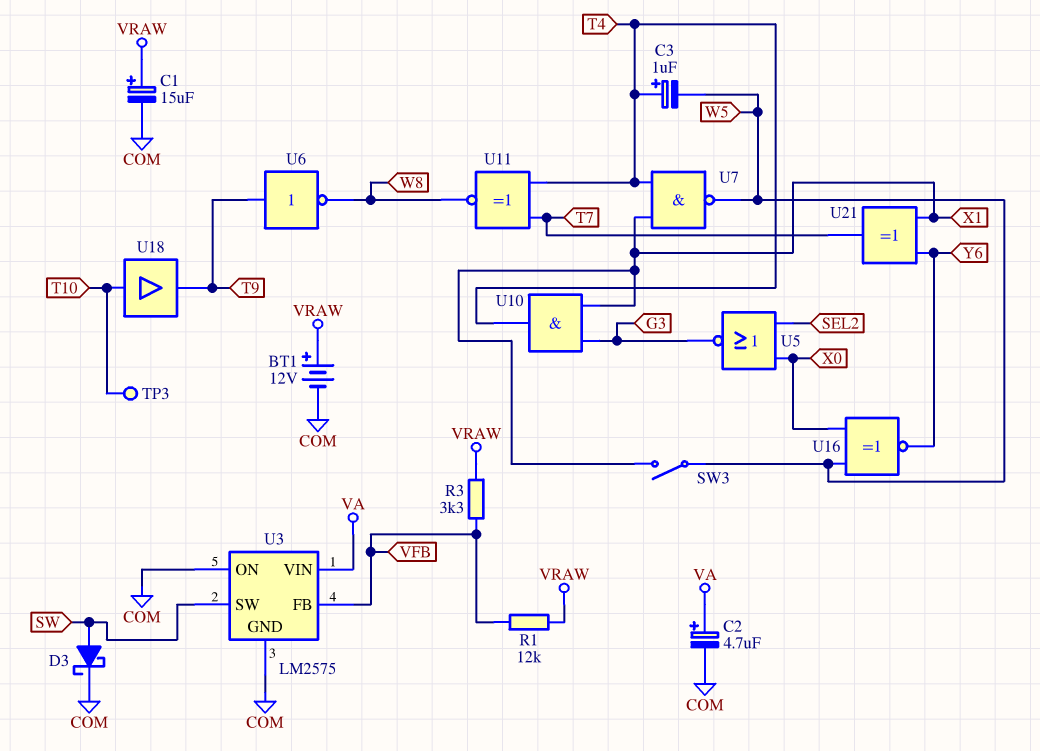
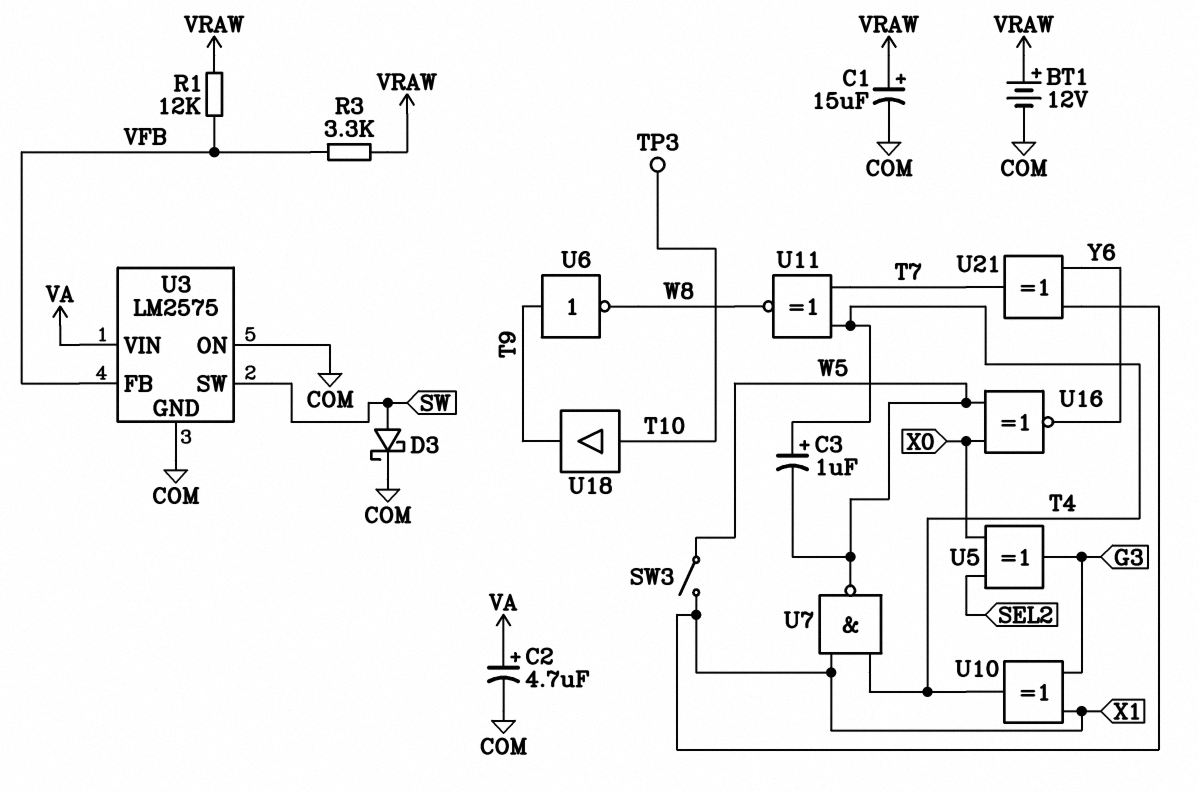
U5: NOR (in SEL2, in X0, out G3) -> XOR (in SEL2, in X0, out G3)
U10: AND (in G3, in X1, out T4) -> XOR (in G3, in X1, out T4)

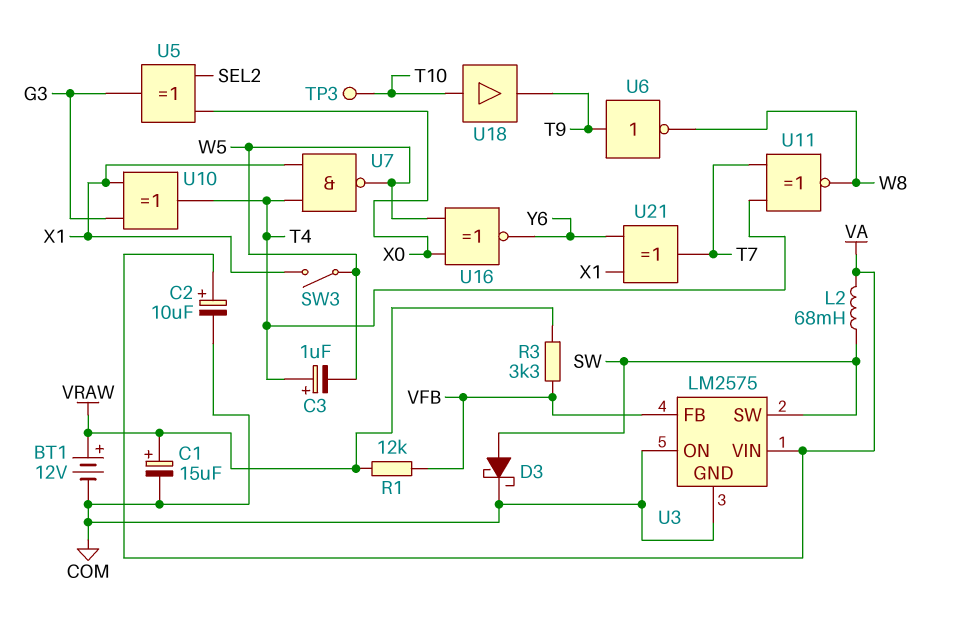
C2: 4.7uF (plus VA, minus COM) -> 10uF (plus VA, minus COM)
L2: none -> 68mH (SW, VA)

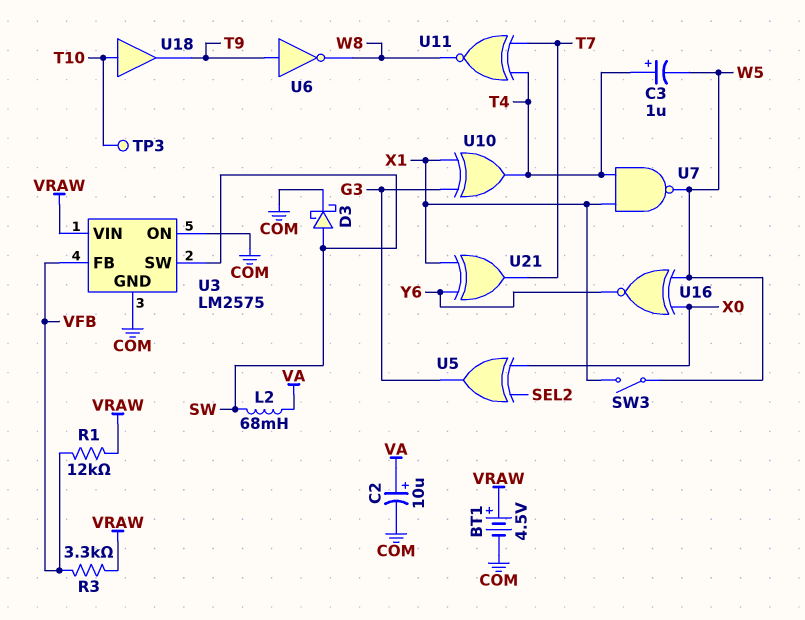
BT1: 12V (plus VRAW, minus COM) -> 4.5V (plus VRAW, minus COM)
C1: 15uF (plus VRAW, minus COM) -> none
U3 pin VIN: VA -> VRAW

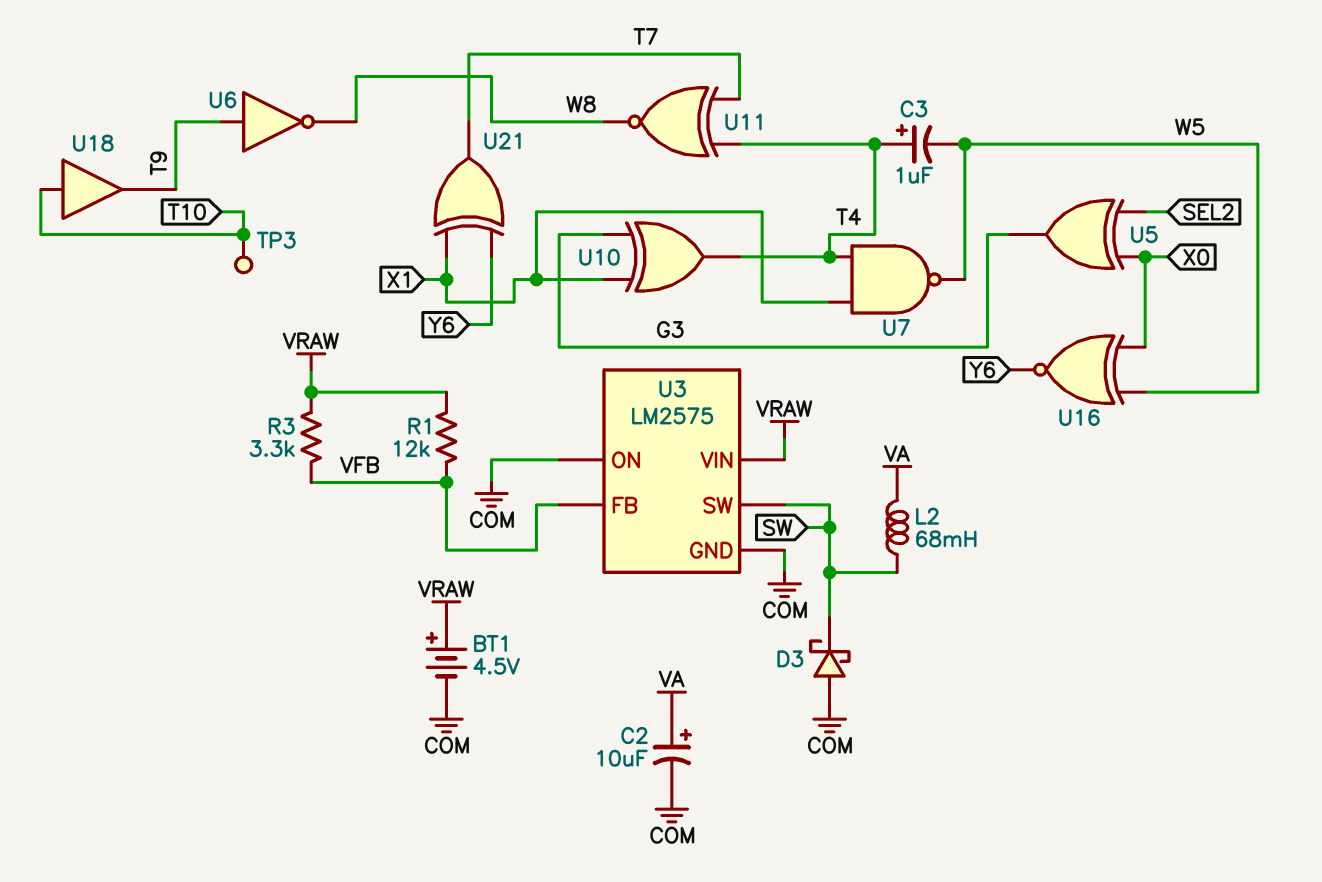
D3: schottky (A SW, K COM) -> schottky (A COM, K SW)
SW3: switch (W5, X1) -> none

